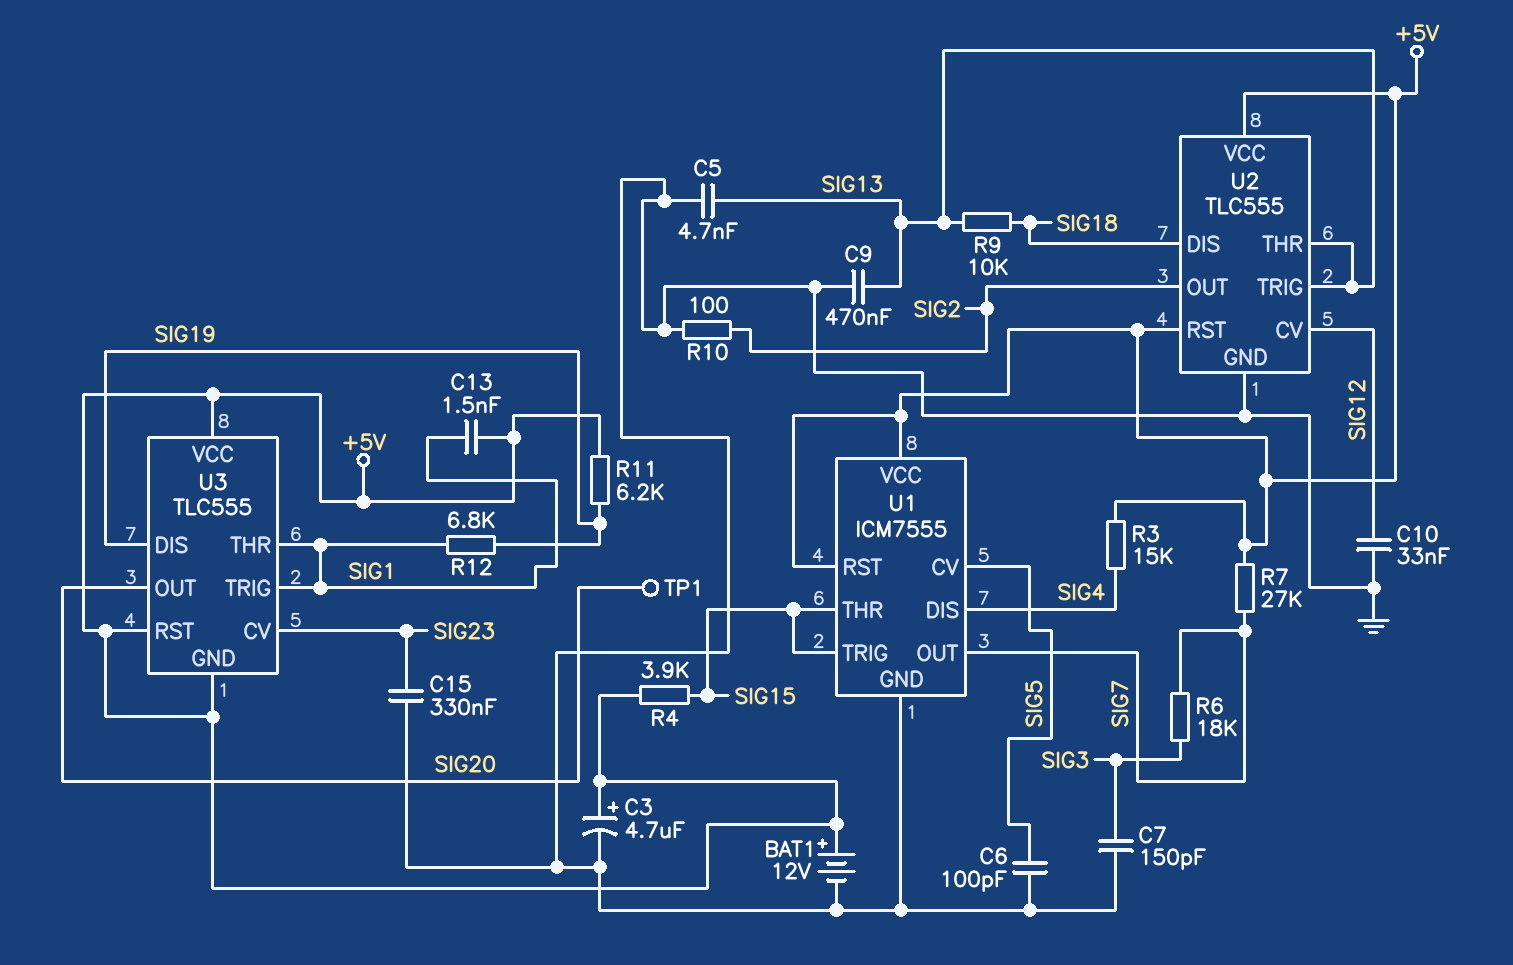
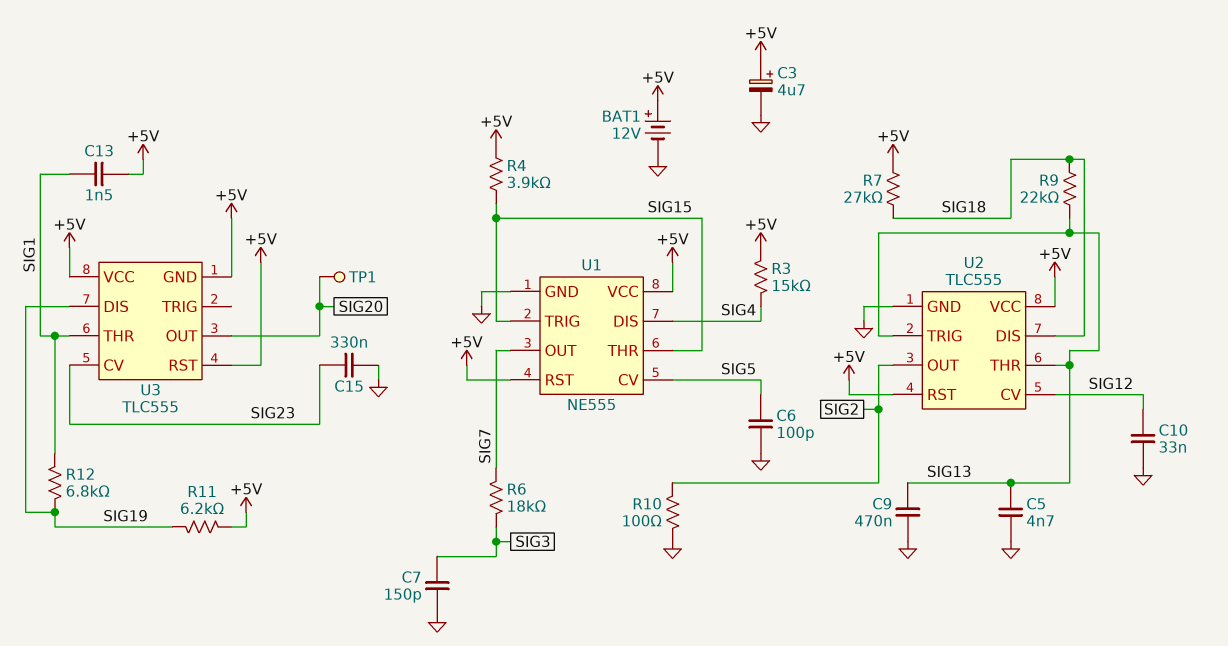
R7: 27k (+5V, SIG7) -> 27k (+5V, SIG18)
R9: 10k (SIG13, SIG18) -> 22k (SIG13, SIG18)
U1: ICM7555 -> NE555
U3 pin TRIG: SIG1 -> none

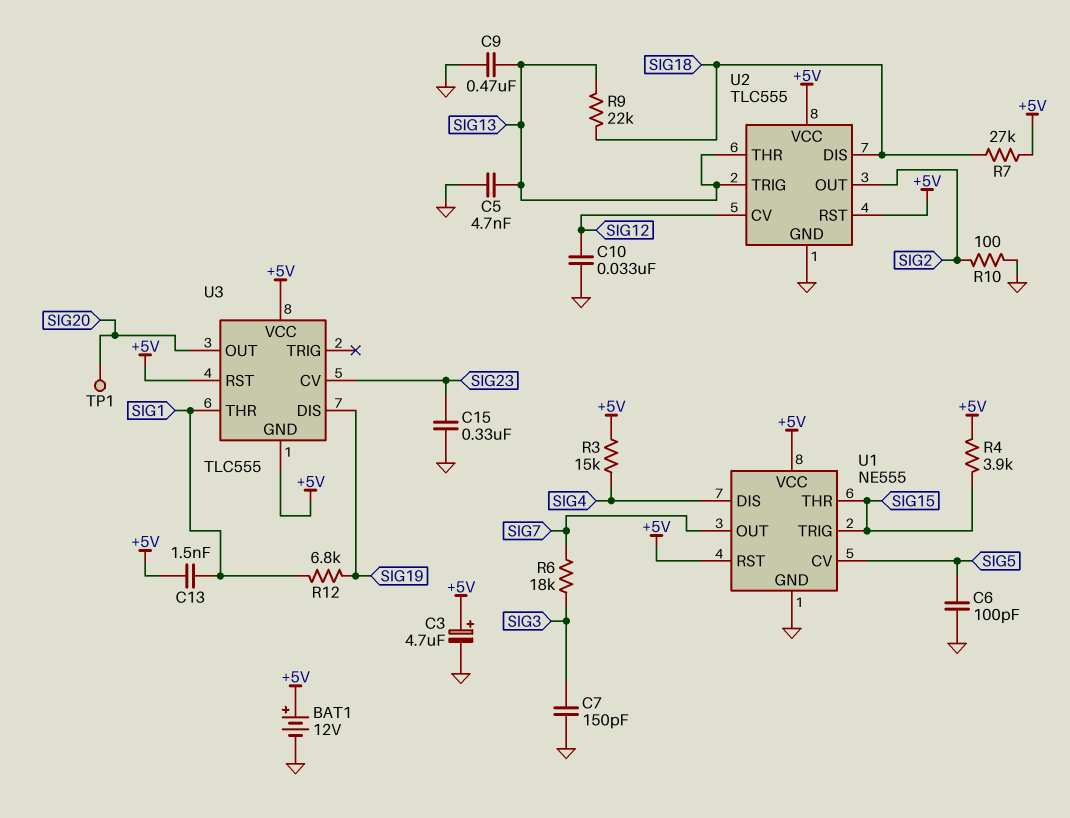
R11: 6.2k (+5V, SIG19) -> none

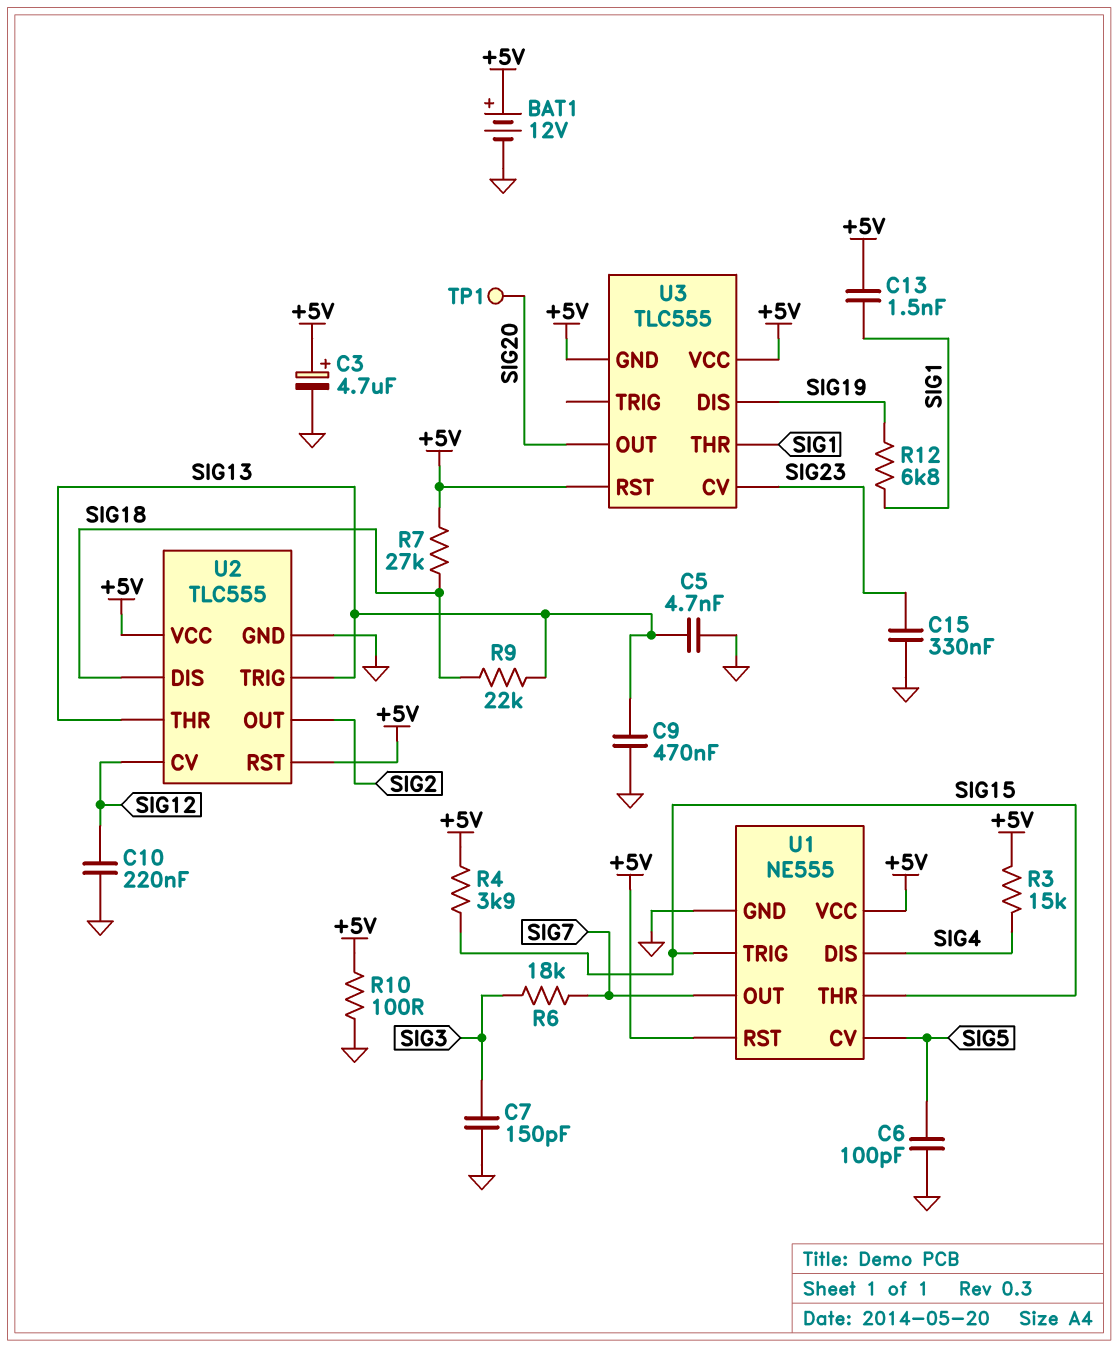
C10: 33nF (GND, SIG12) -> 220nF (GND, SIG12)
R10: 100 (GND, SIG2) -> 100 (+5V, GND)

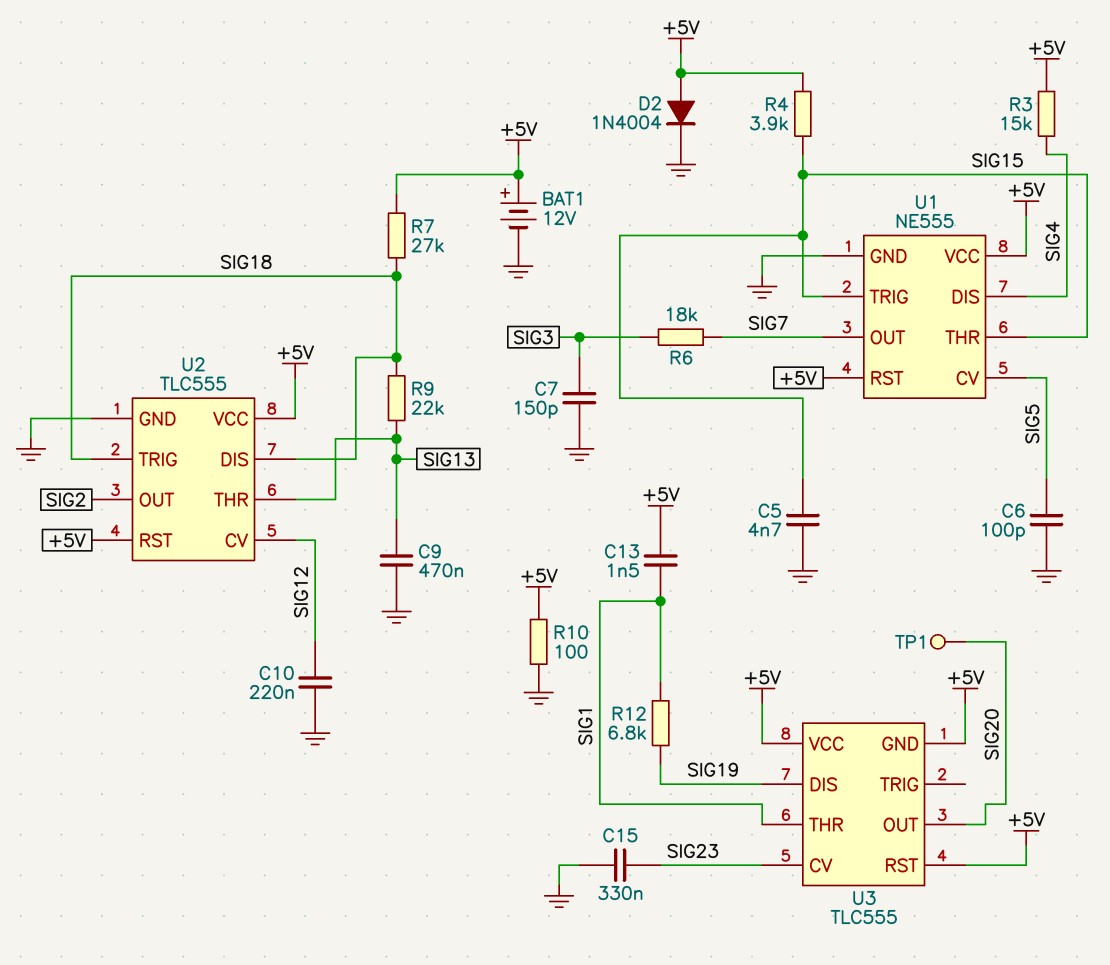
C3: 4.7uF (plus +5V, minus GND) -> none
C5: 4.7nF (GND, SIG13) -> 4.7nF (GND, SIG15)
D2: none -> diode 1N4004 (A +5V, K GND)
U2 pin TRIG: SIG13 -> SIG18

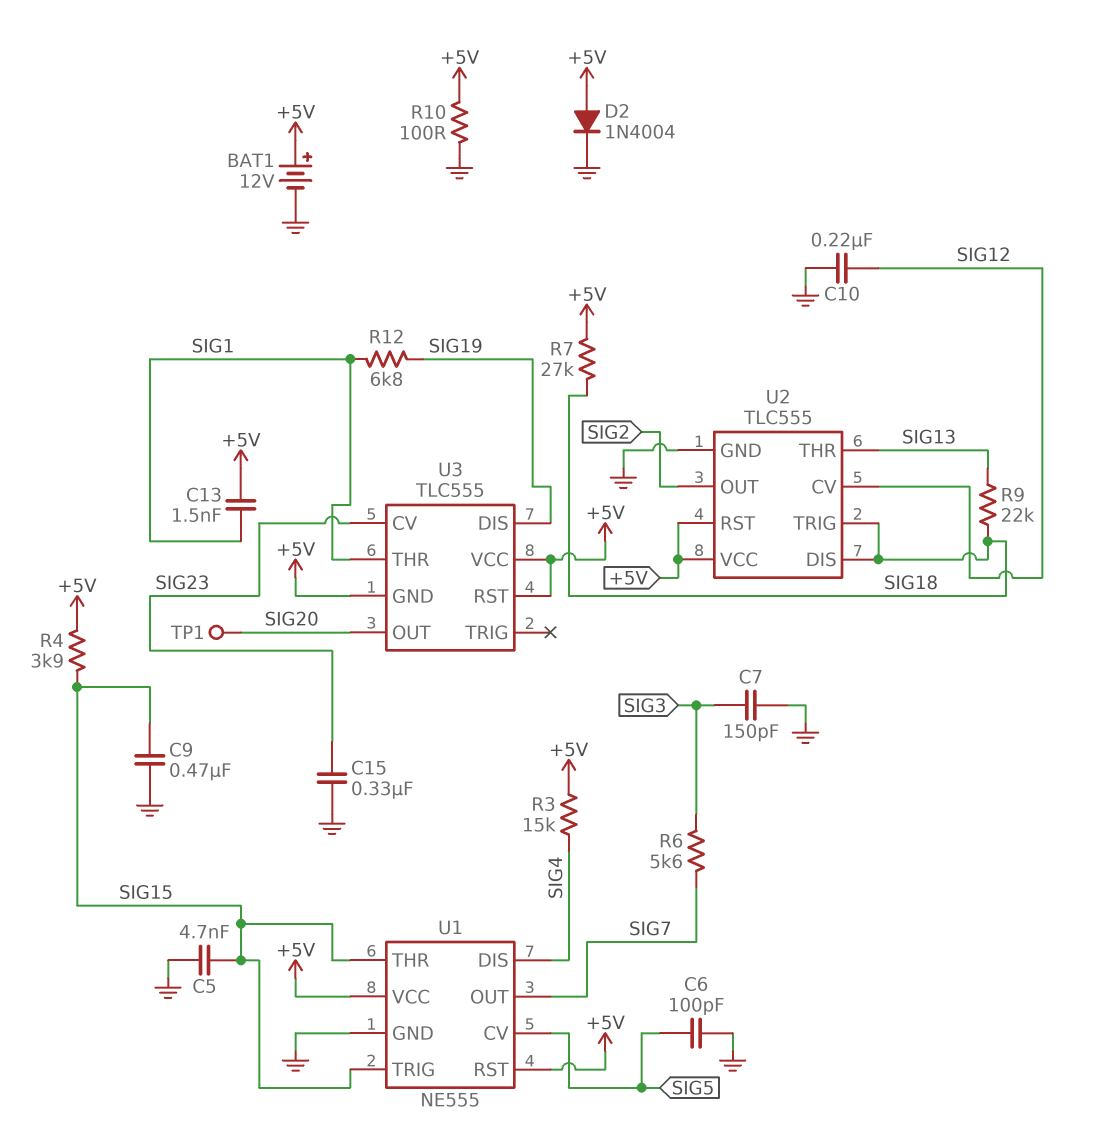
C9: 470nF (GND, SIG13) -> 470nF (GND, SIG15)
R6: 18k (SIG3, SIG7) -> 5.6k (SIG3, SIG7)

